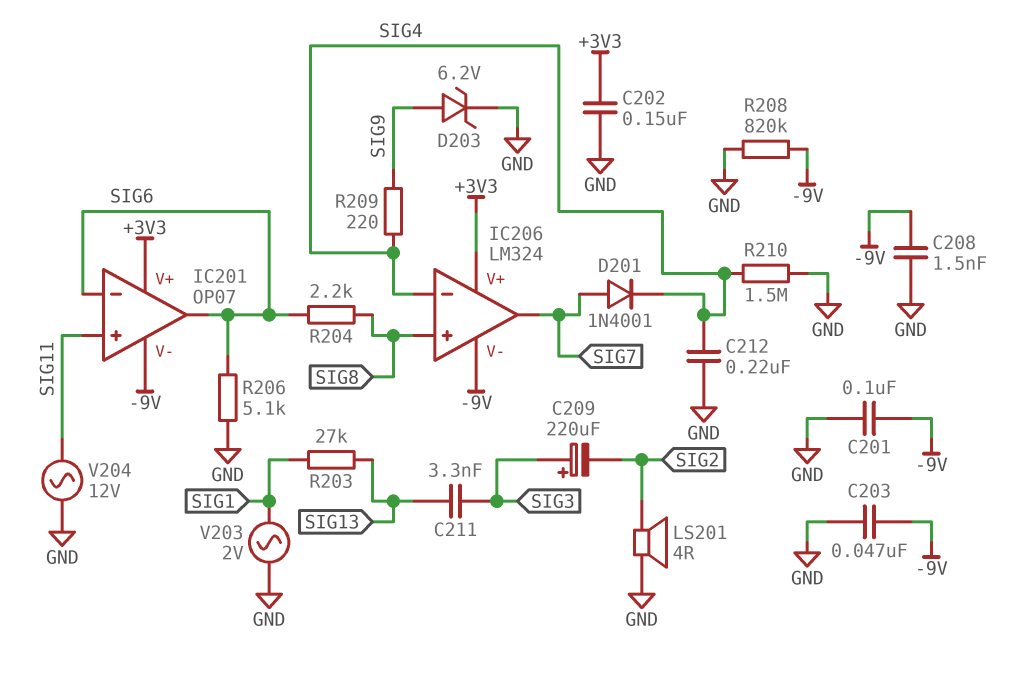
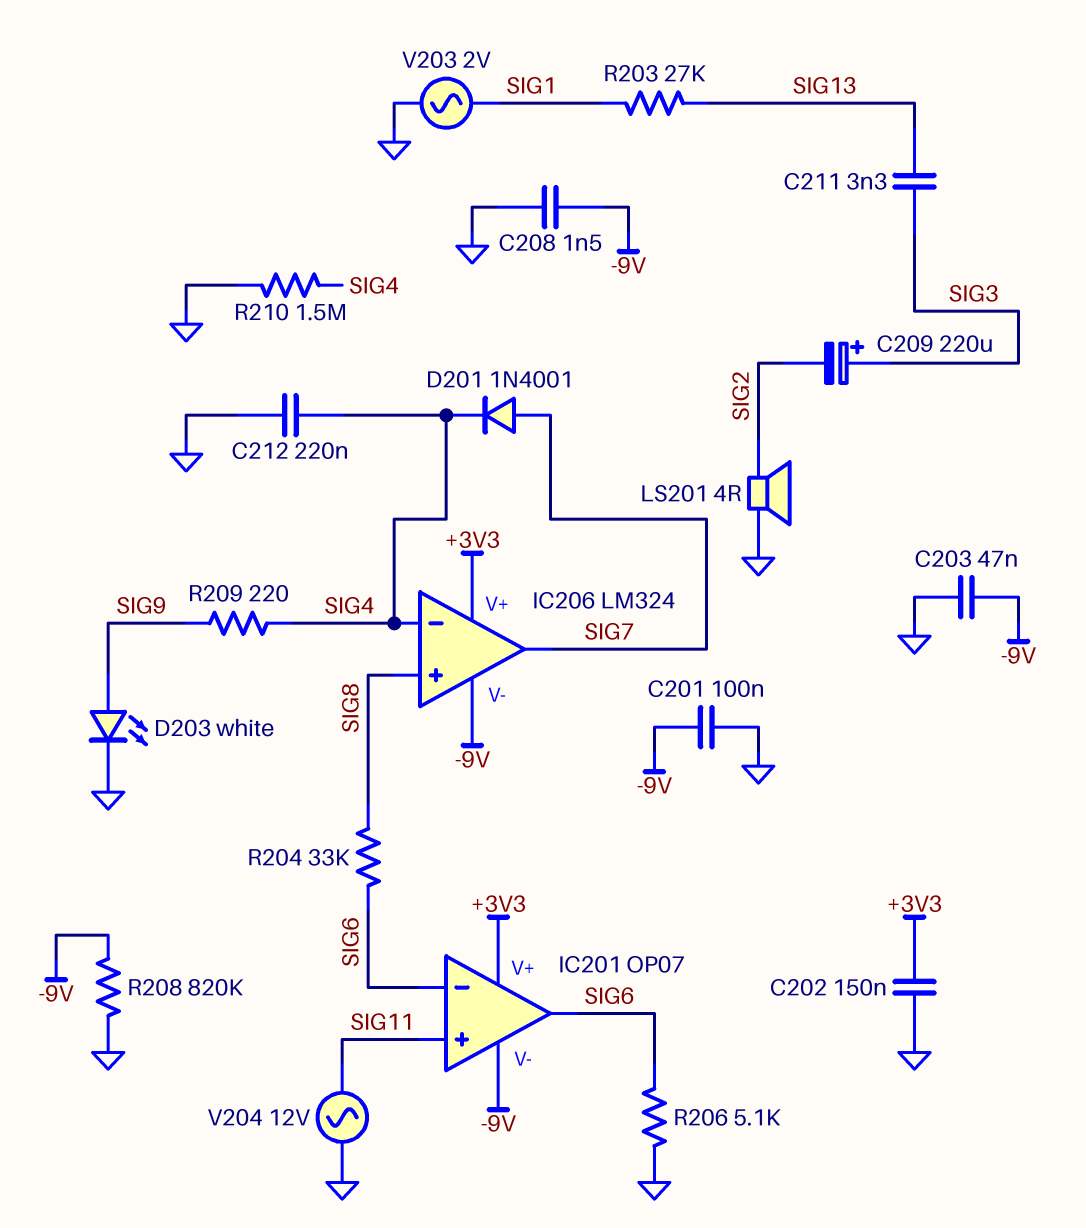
D203: zener 6.2V (A SIG9, K GND) -> LED white (A SIG9, K GND)
R204: 2.2k (SIG6, SIG8) -> 33k (SIG6, SIG8)

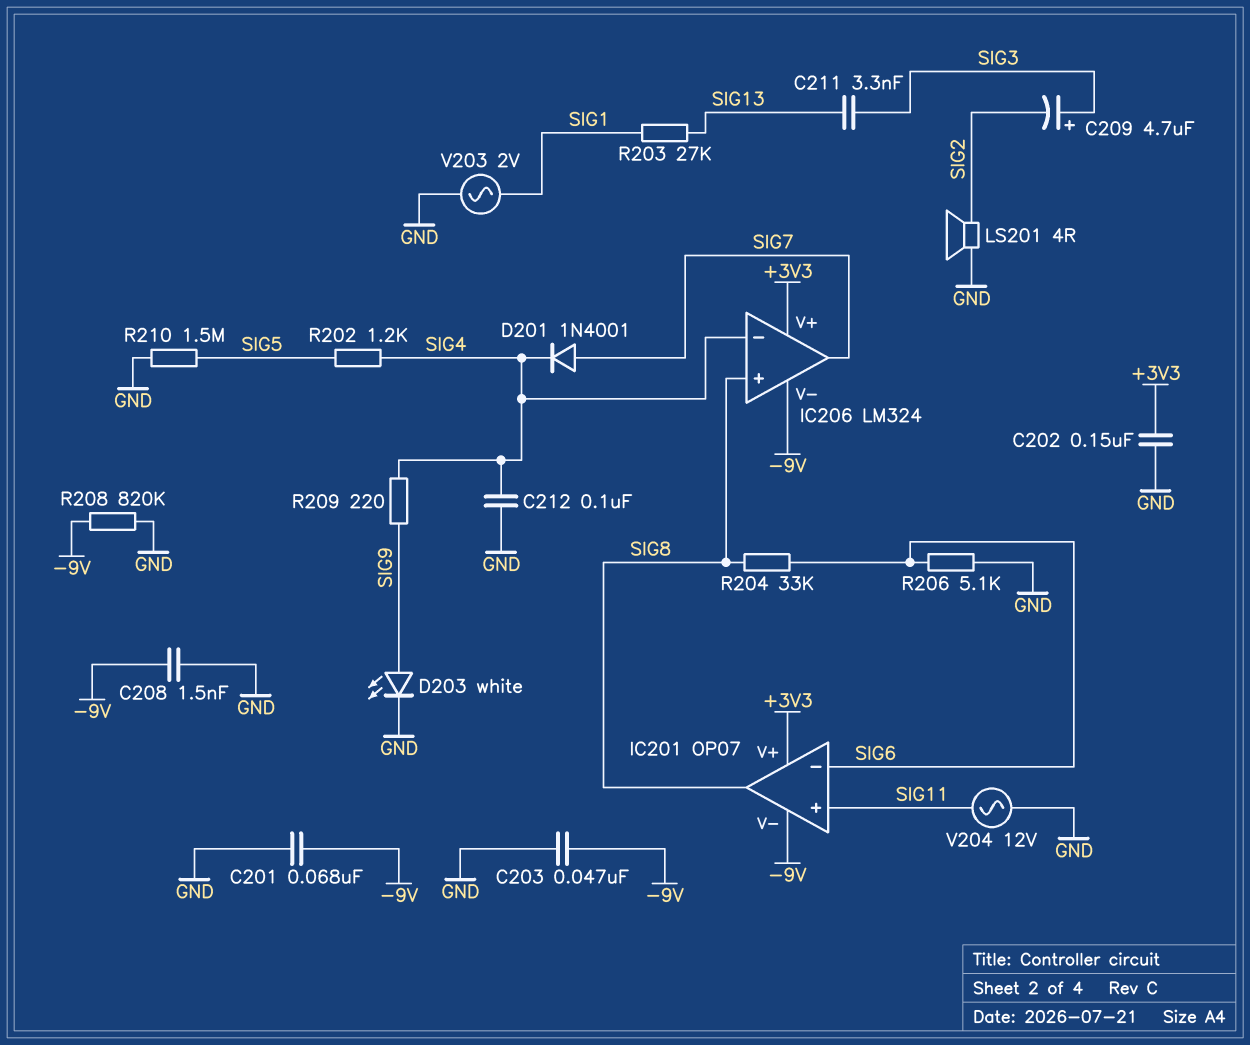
C201: 100nF (-9V, GND) -> 68nF (-9V, GND)
C209: 220uF (plus SIG3, minus SIG2) -> 4.7uF (plus SIG3, minus SIG2)
C212: 220nF (GND, SIG4) -> 100nF (GND, SIG4)
IC201 pin out: SIG6 -> SIG8
R202: none -> 1.2k (SIG4, SIG5)
R210: 1.5M (GND, SIG4) -> 1.5M (GND, SIG5)

